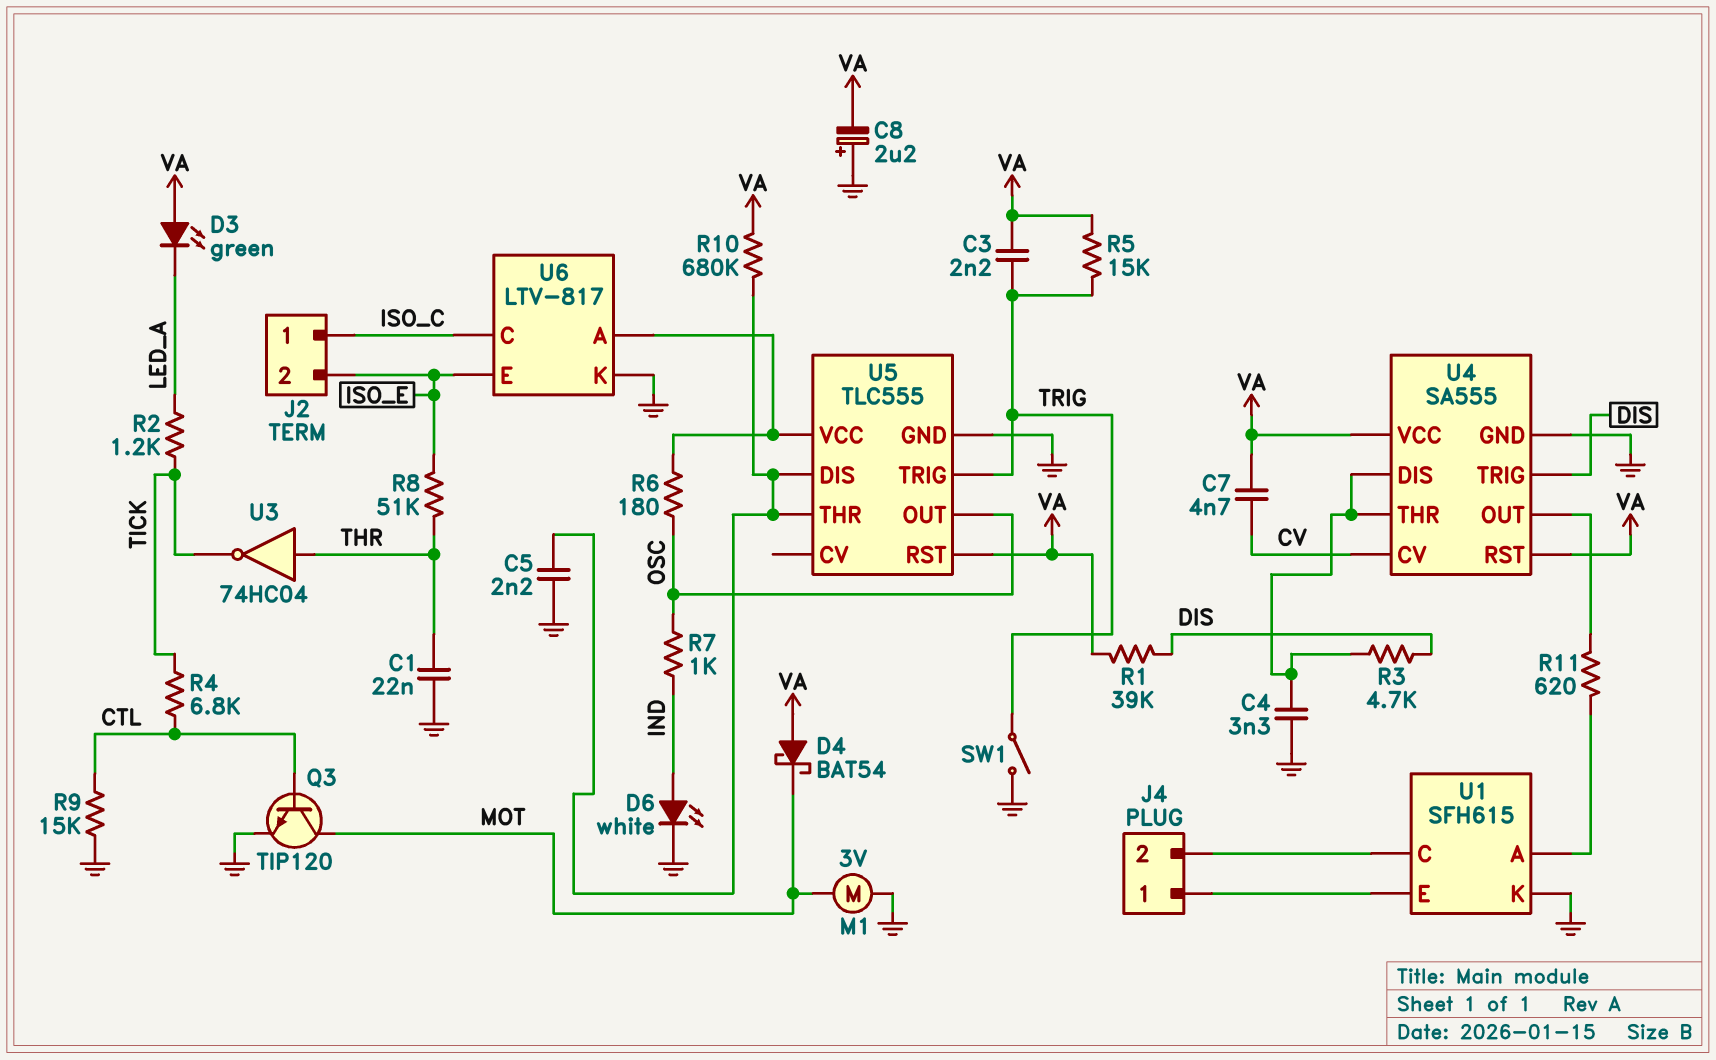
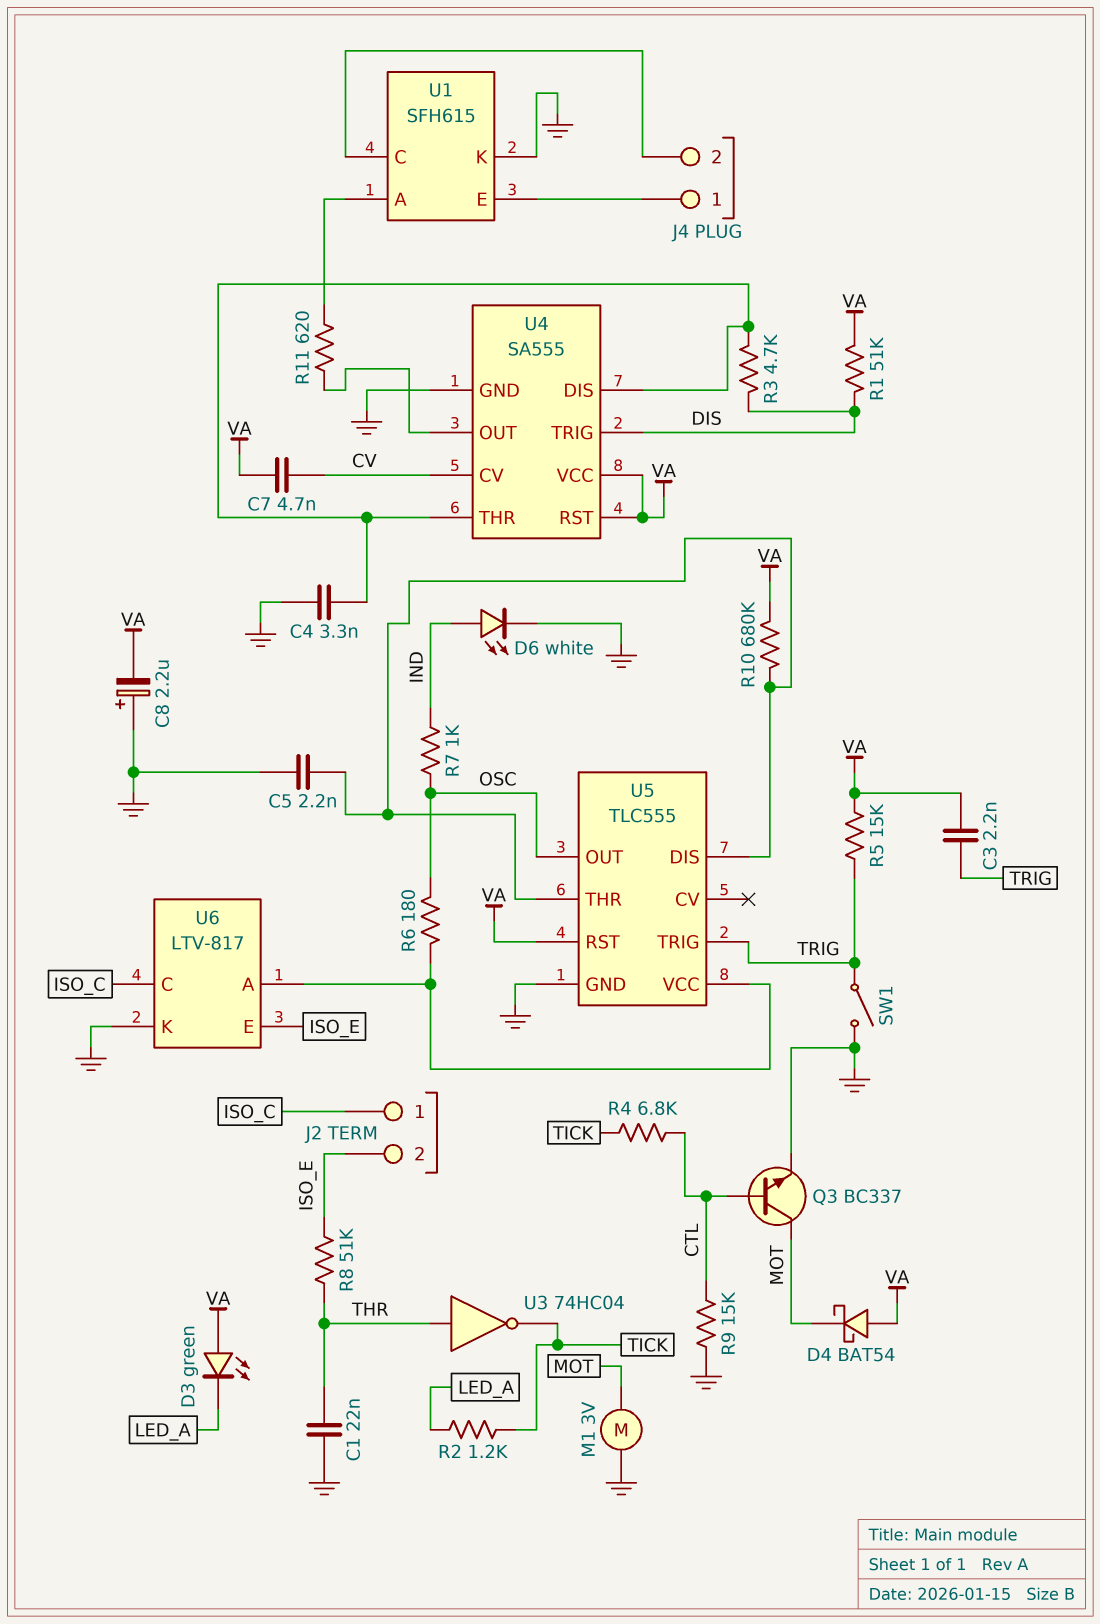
Q3: NPN TIP120 (B CTL, C MOT, E GND) -> NPN BC337 (B CTL, C MOT, E GND)
R1: 39k (DIS, VA) -> 51k (DIS, VA)

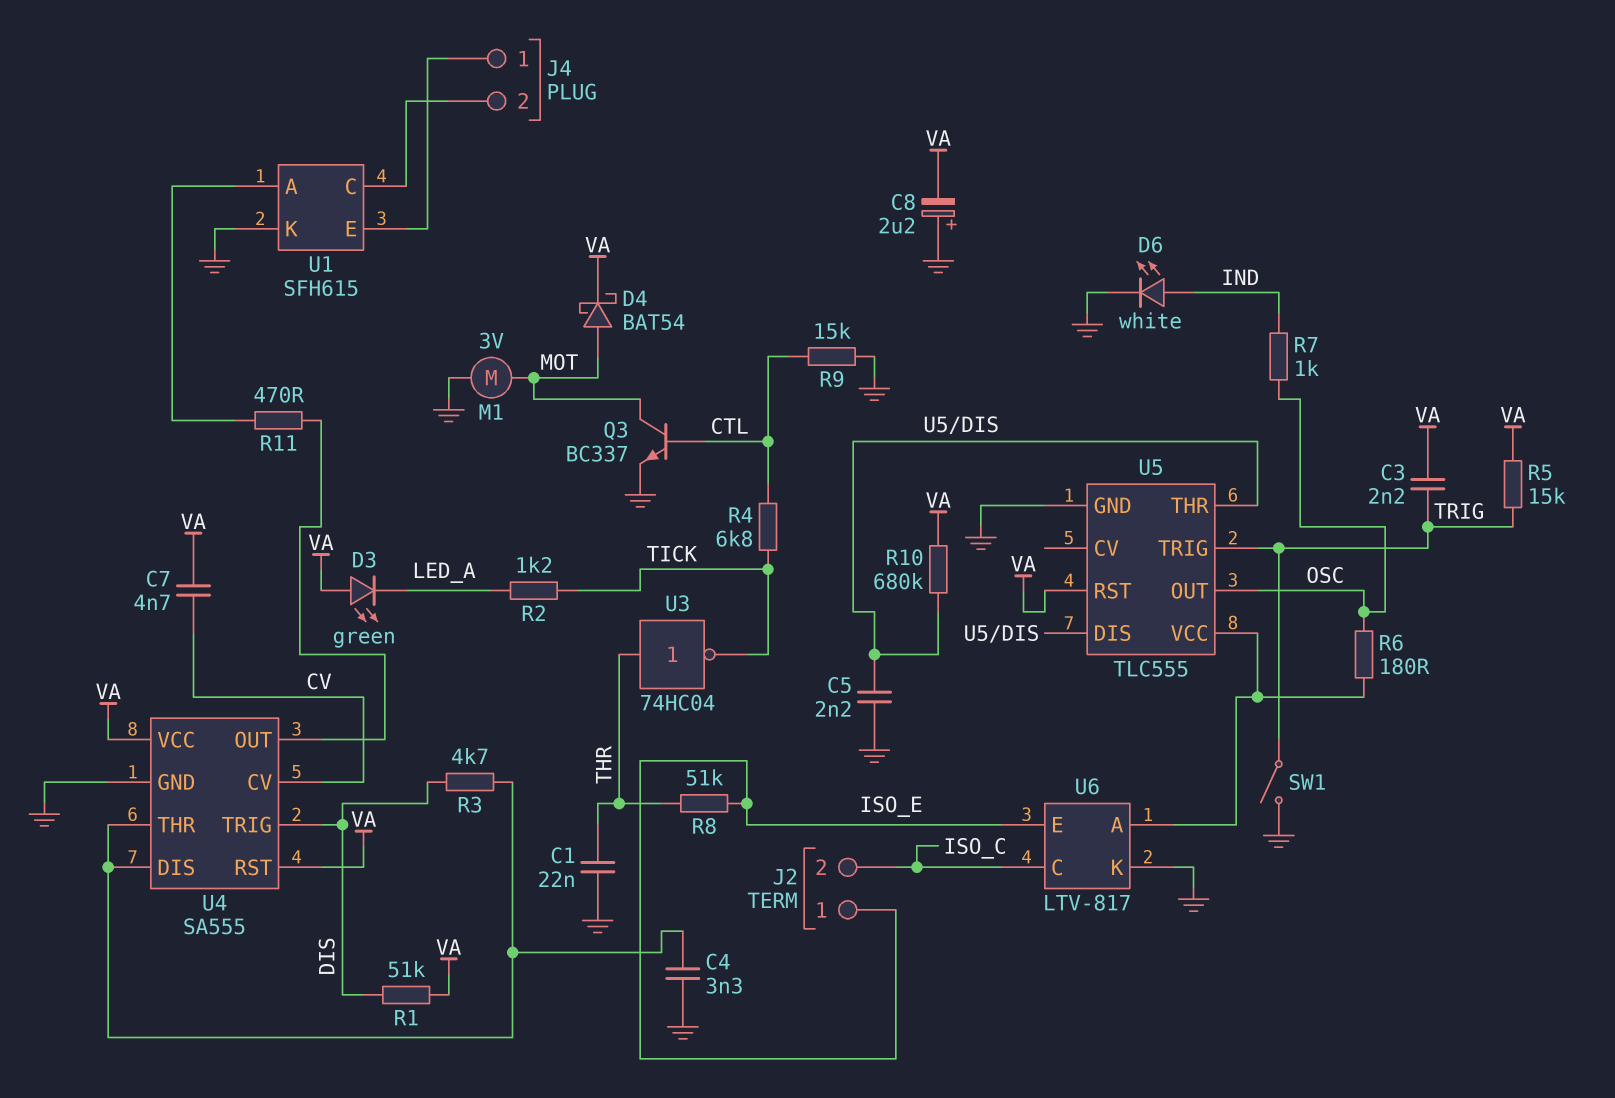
D4: schottky BAT54 (A VA, K MOT) -> schottky BAT54 (A MOT, K VA)
J2 pin 1: ISO_C -> ISO_E
J2 pin 2: ISO_E -> ISO_C
R11: 620 (U1/A, U4/OUT) -> 470 (U1/A, U4/OUT)

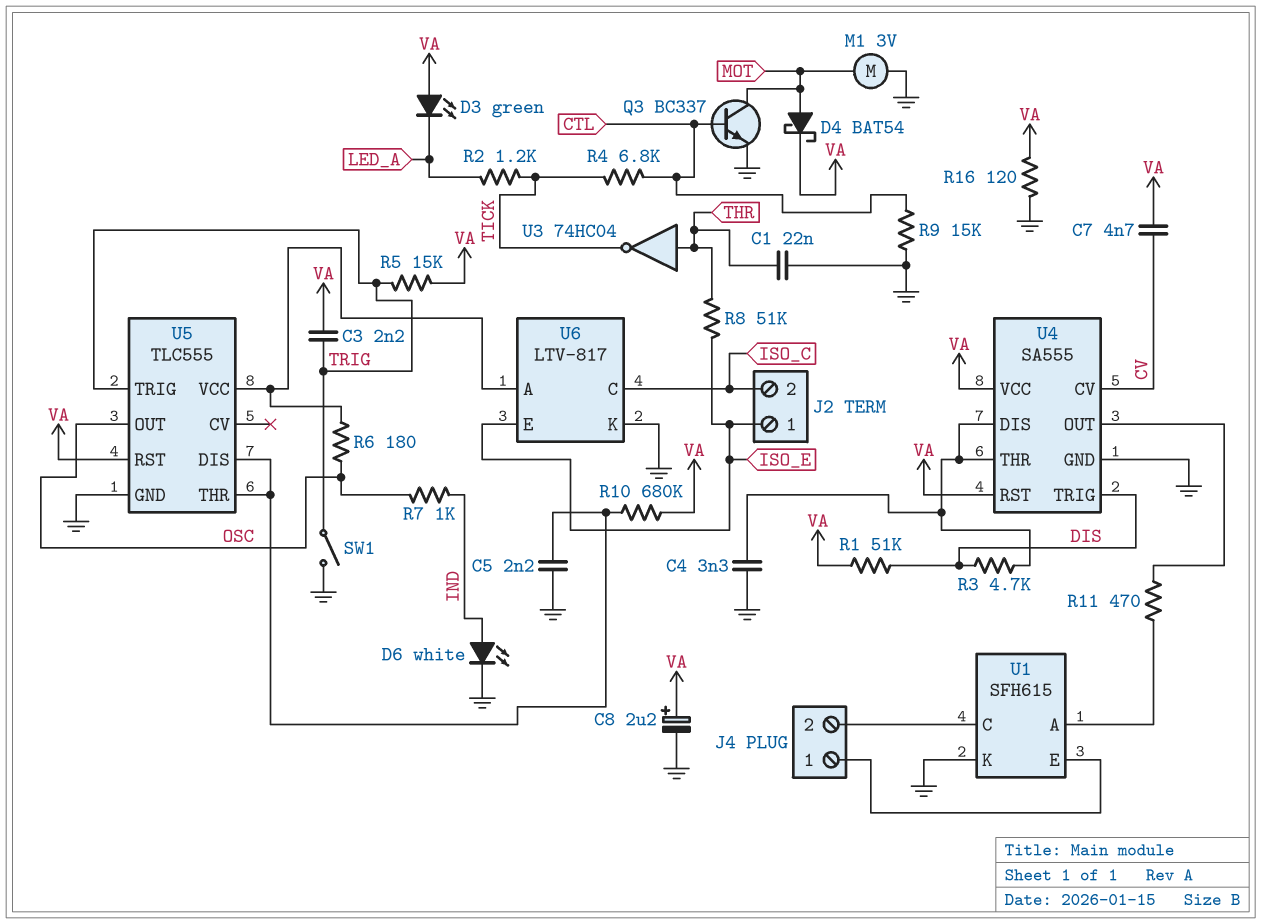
C8: 2.2uF (plus GND, minus VA) -> 2.2uF (plus VA, minus GND)
R16: none -> 120 (GND, VA)

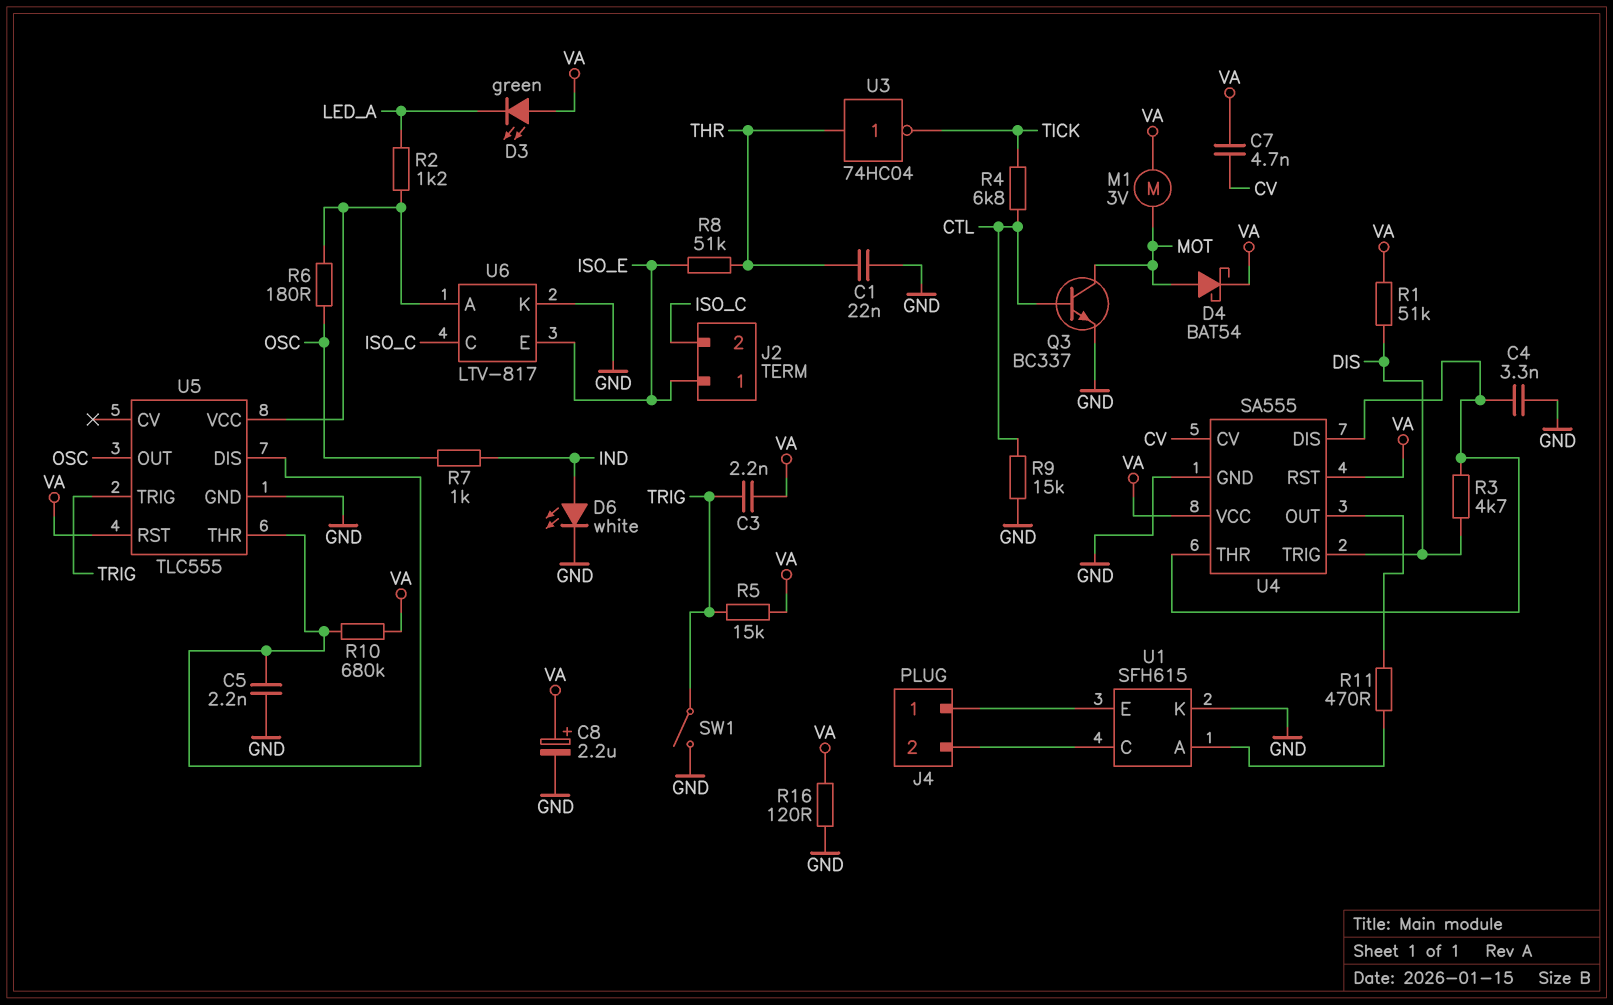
M1: motor 3V (GND, MOT) -> motor 3V (MOT, VA)
R2: 1.2k (LED_A, TICK) -> 1.2k (LED_A, U5/VCC)

